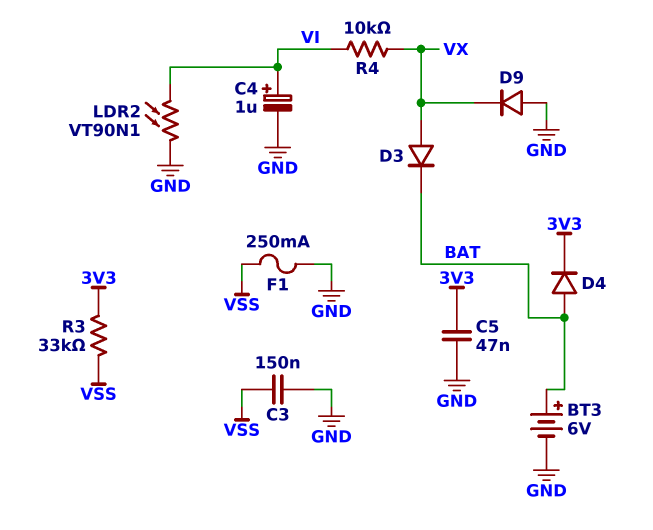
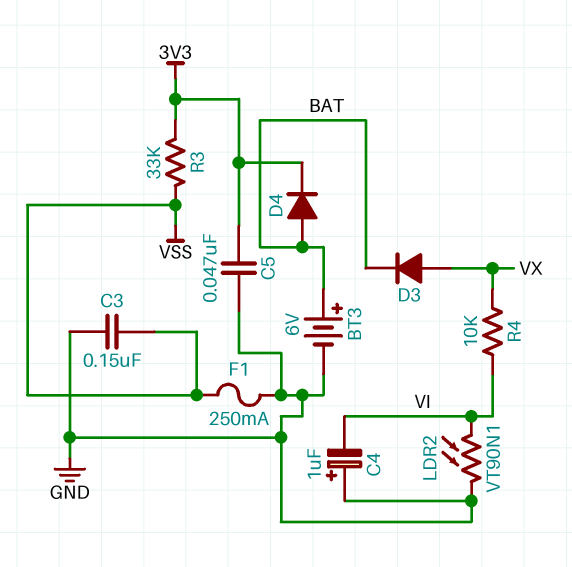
C4: 1uF (plus VI, minus GND) -> 1uF (plus GND, minus VI)
D9: diode (A GND, K VX) -> none

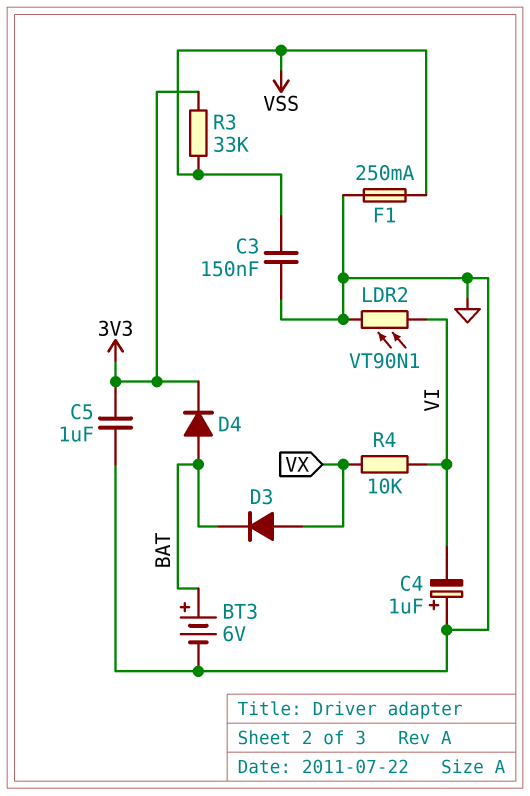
C5: 47nF (3V3, GND) -> 1uF (3V3, GND)

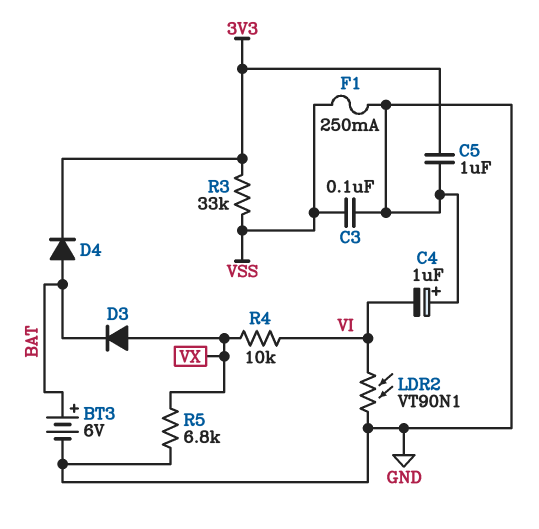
C3: 150nF (GND, VSS) -> 100nF (GND, VSS)
R5: none -> 6.8k (GND, VX)

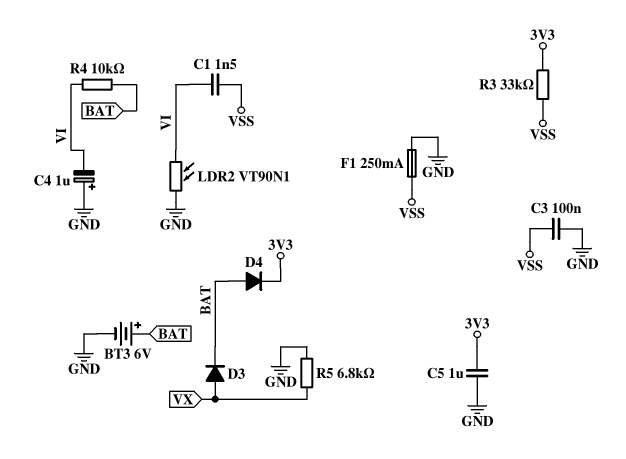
C1: none -> 1.5nF (VI, VSS)
R4: 10k (VI, VX) -> 10k (BAT, VI)

